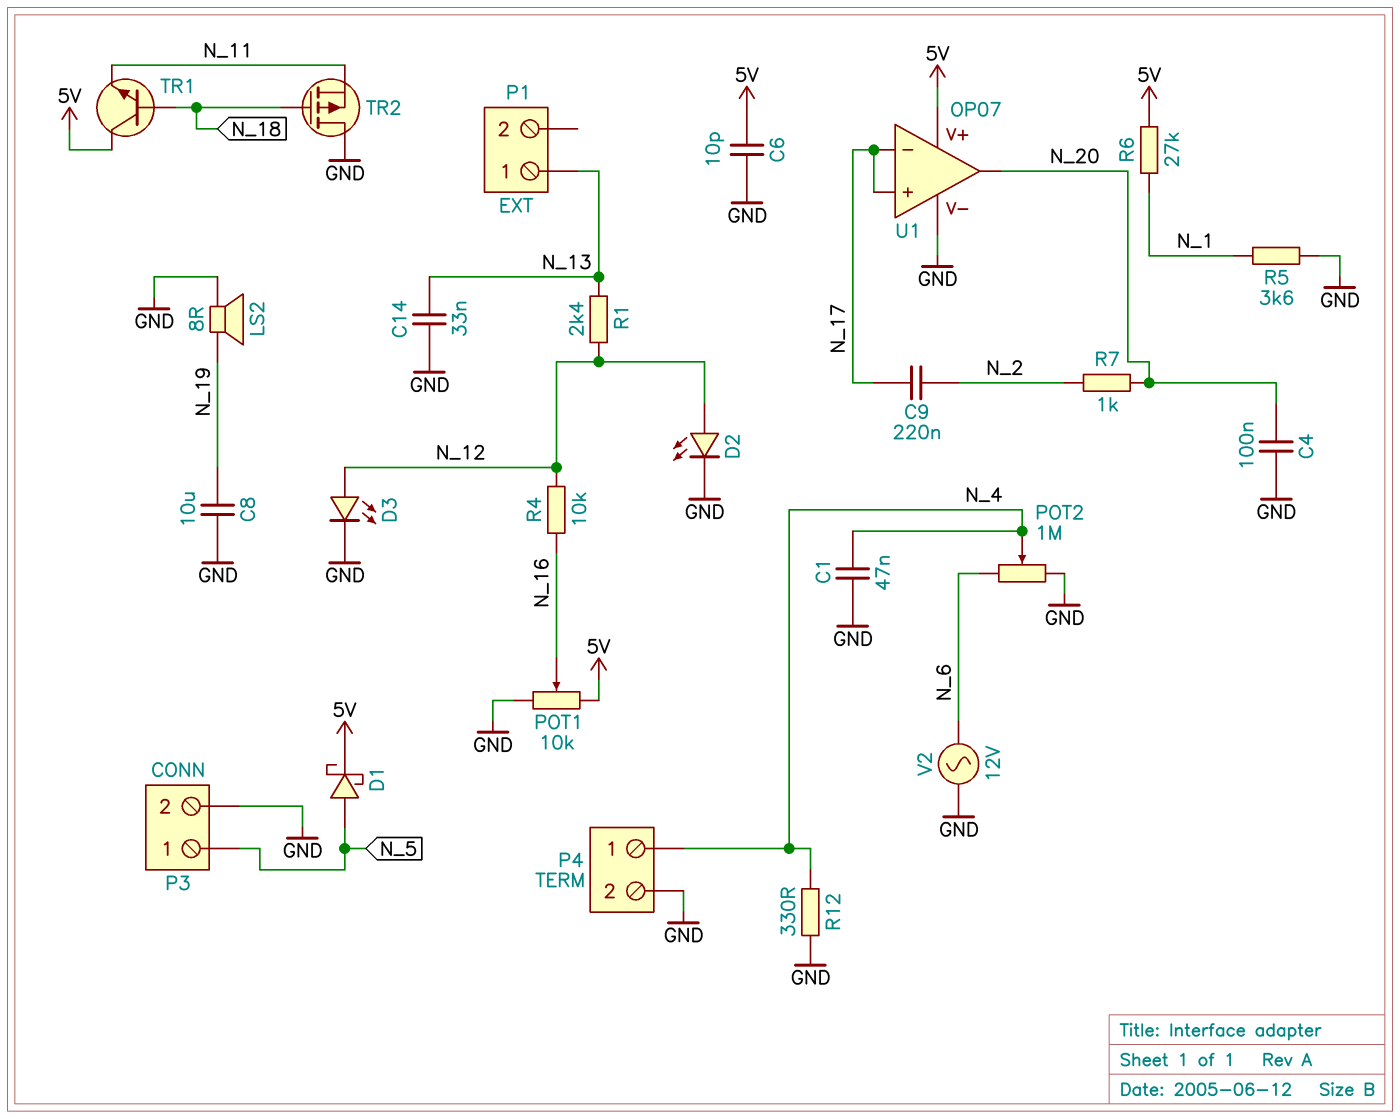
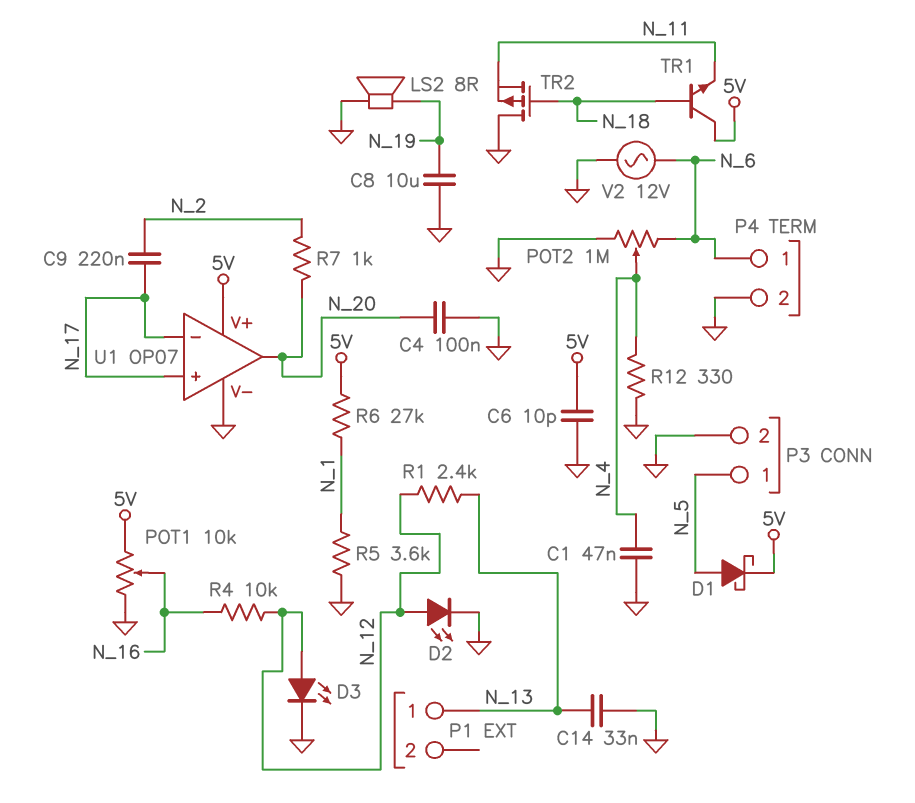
P4 pin 1: N_4 -> N_6

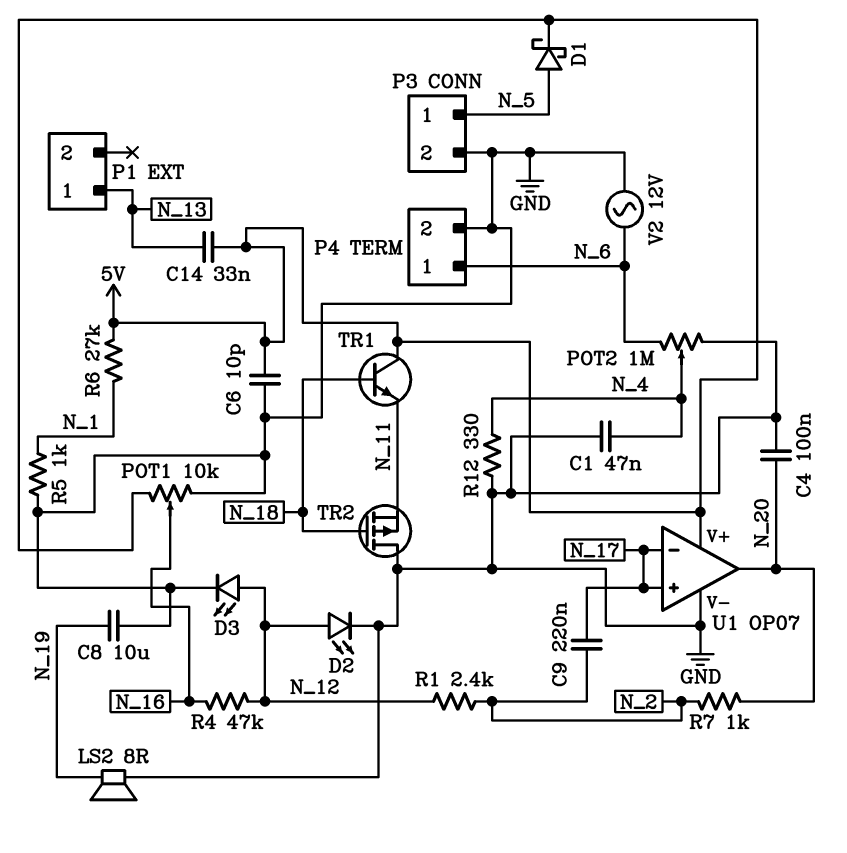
C14: 33nF (GND, N_13) -> 33nF (5V, N_13)
R1: 2.4k (N_12, N_13) -> 2.4k (N_2, N_12)
R4: 10k (N_12, N_16) -> 47k (N_12, N_16)
R5: 3.6k (GND, N_1) -> 1k (GND, N_1)

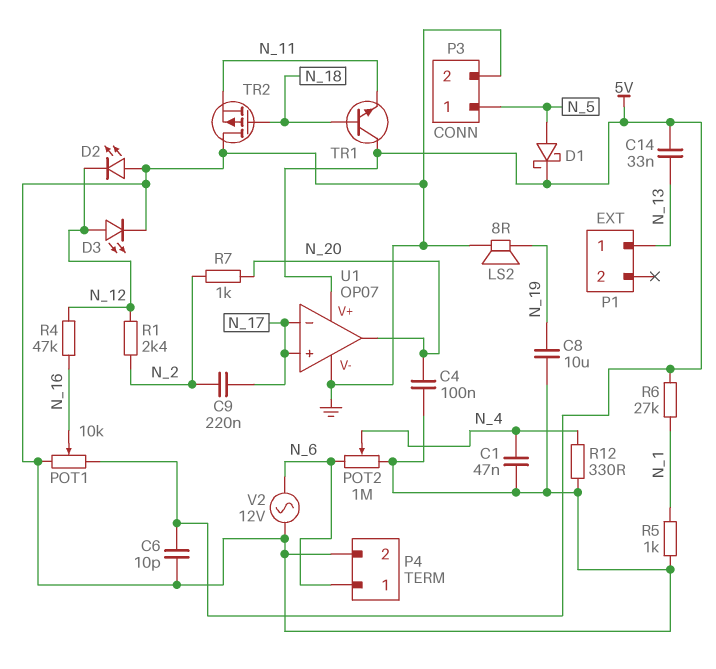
D2: LED (A N_12, K GND) -> LED (A GND, K N_12)

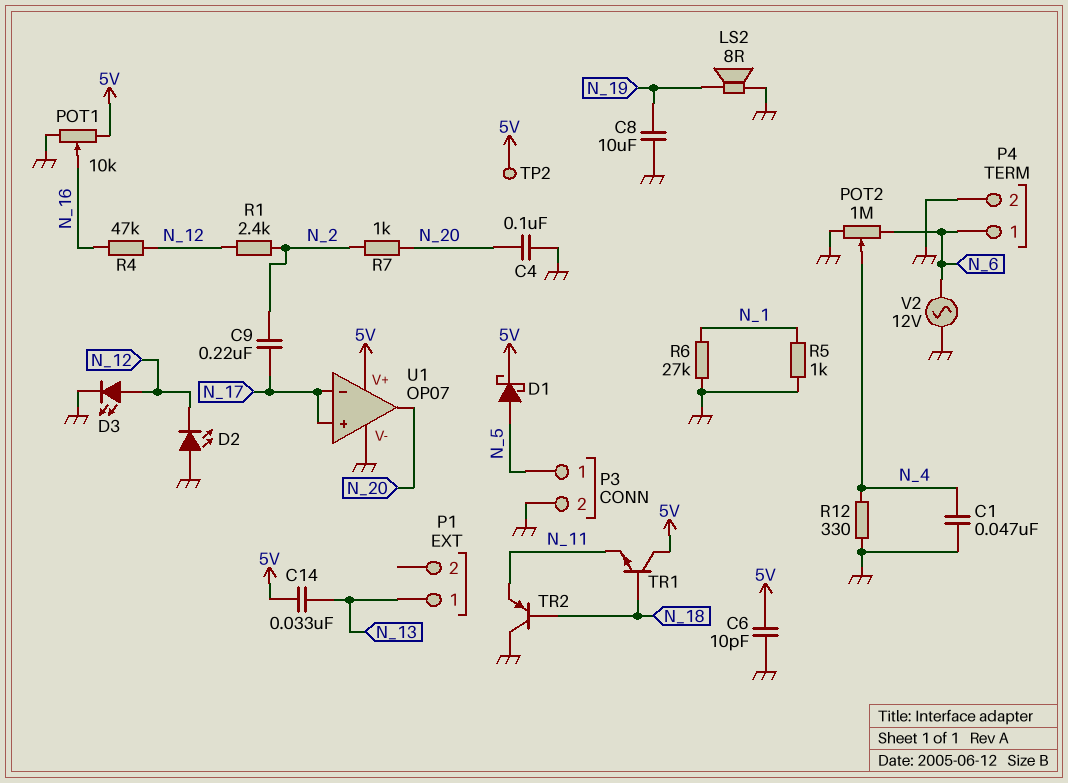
R6: 27k (5V, N_1) -> 27k (GND, N_1)
TP2: none -> test point (5V)
TR2: PMOS (G N_18, D GND, S N_11) -> PNP (B N_18, C GND, E N_11)

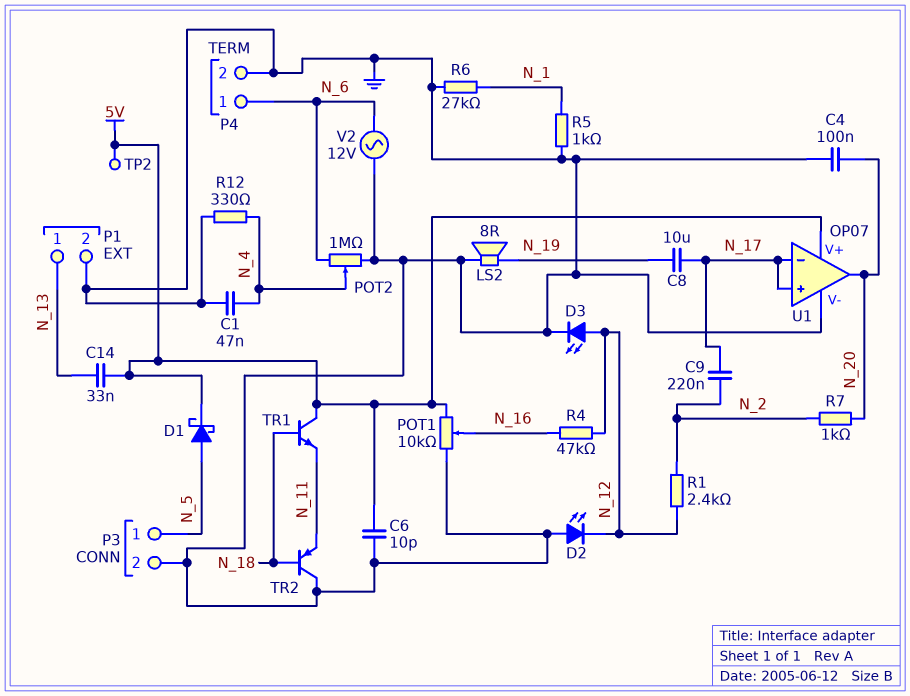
C8: 10uF (GND, N_19) -> 10uF (N_17, N_19)
P1 pin 2: none -> GND

